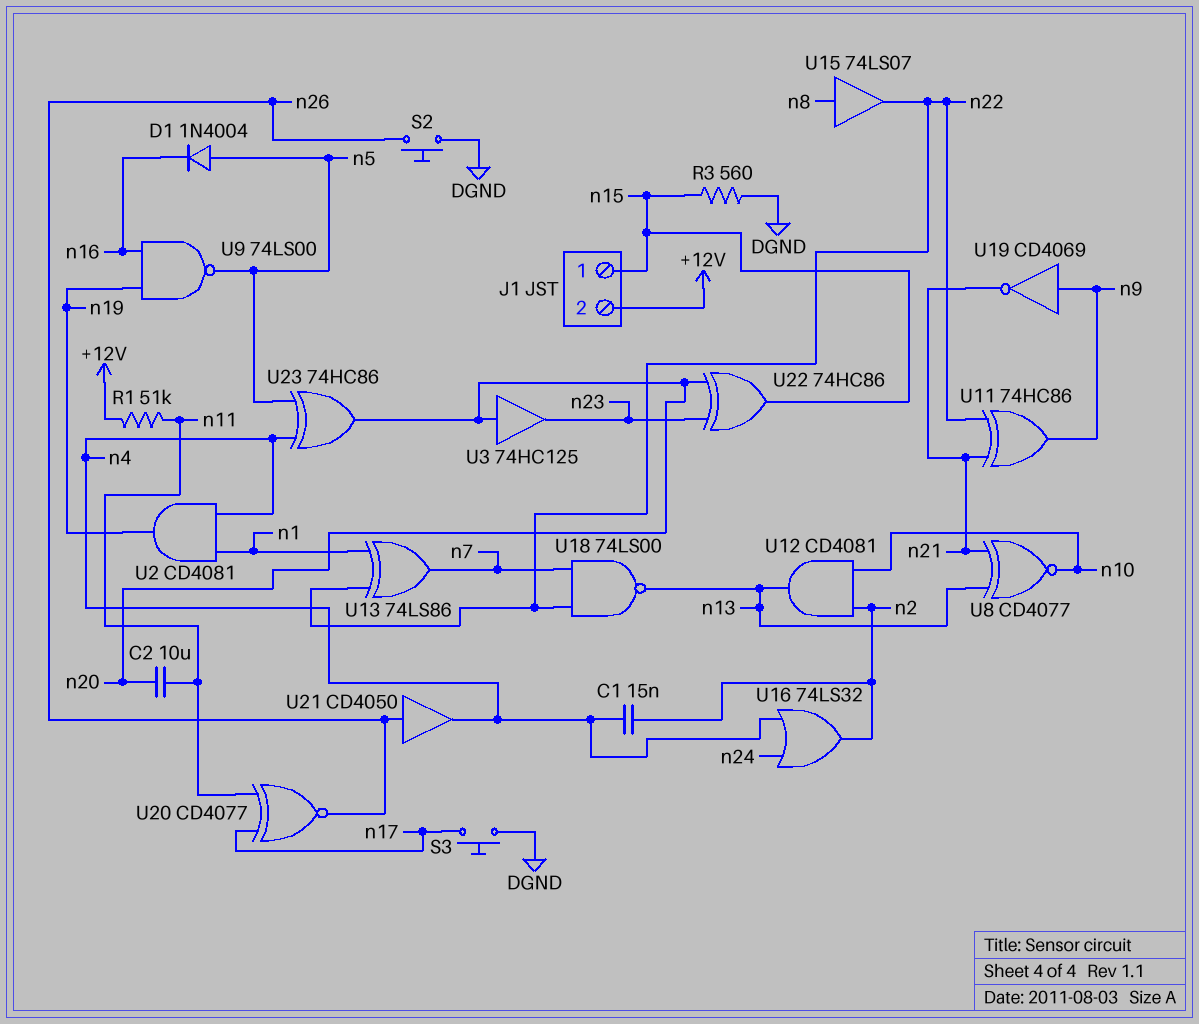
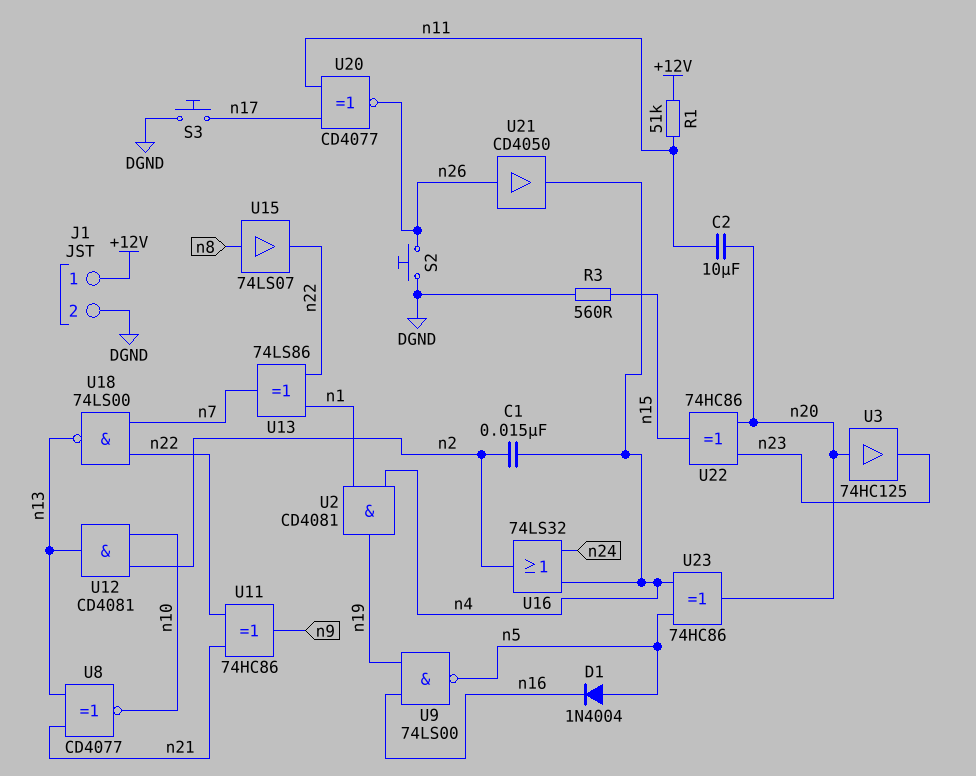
J1 pin 1: n15 -> +12V
J1 pin 2: +12V -> DGND
U19: NOT CD4069 (in n9, out n21) -> none

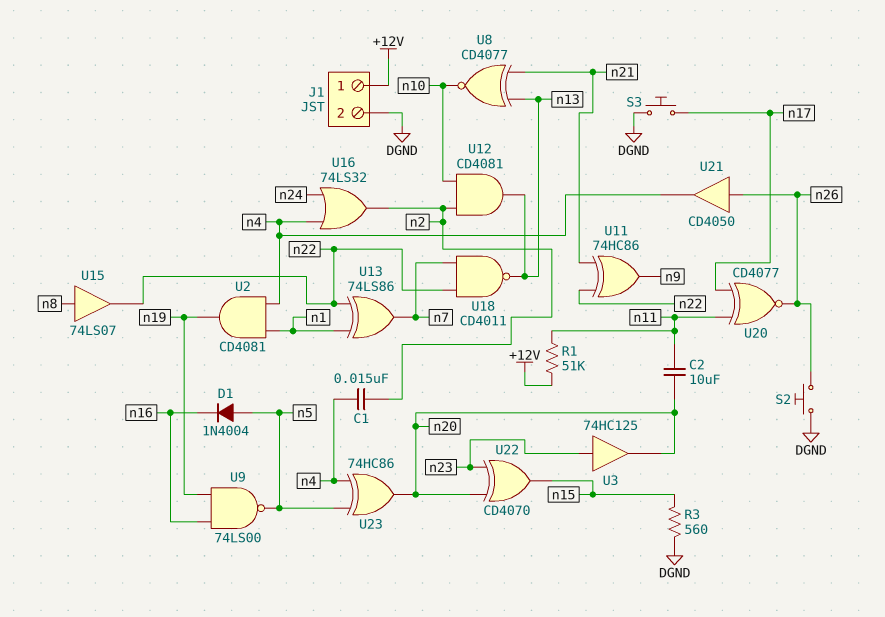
U3: buffer 74HC125 (in n20, out n23) -> buffer 74HC125 (in n23, out n20)
U18: NAND 74LS00 (in n7, in n22, out n13) -> NAND CD4011 (in n7, in n22, out n13)
U22: XOR 74HC86 (in n20, in n23, out n15) -> XOR CD4070 (in n20, in n23, out n15)

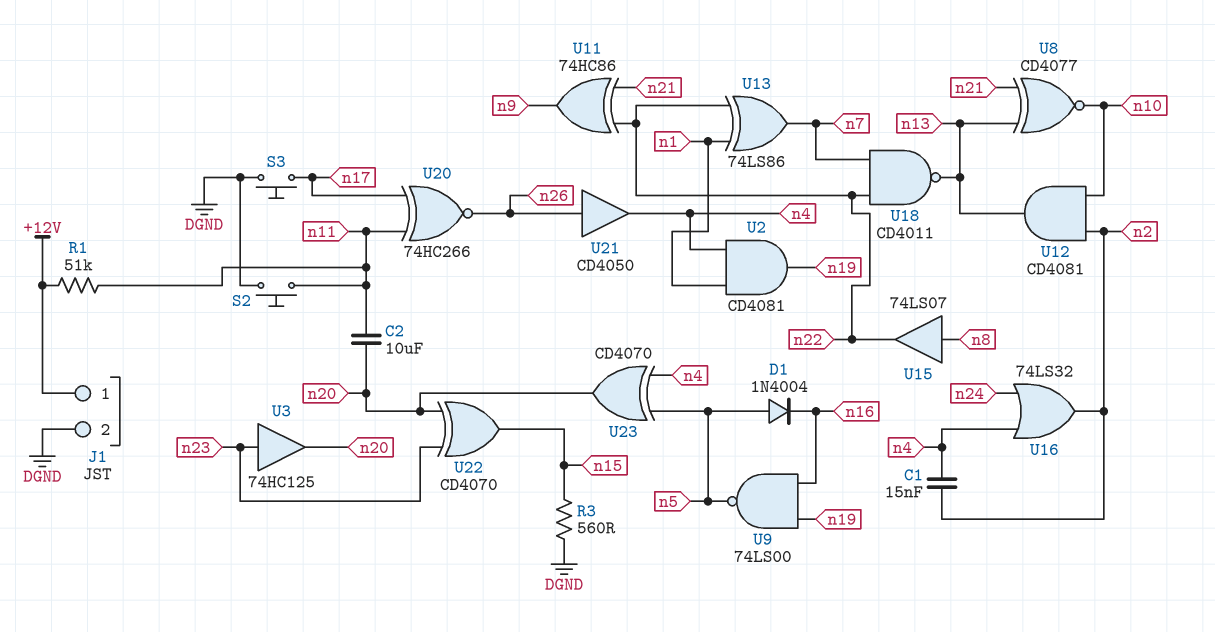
S2: button (DGND, n26) -> button (DGND, n11)
U20: XNOR CD4077 (in n11, in n17, out n26) -> XNOR 74HC266 (in n11, in n17, out n26)
U23: XOR 74HC86 (in n4, in n5, out n20) -> XOR CD4070 (in n4, in n5, out n20)

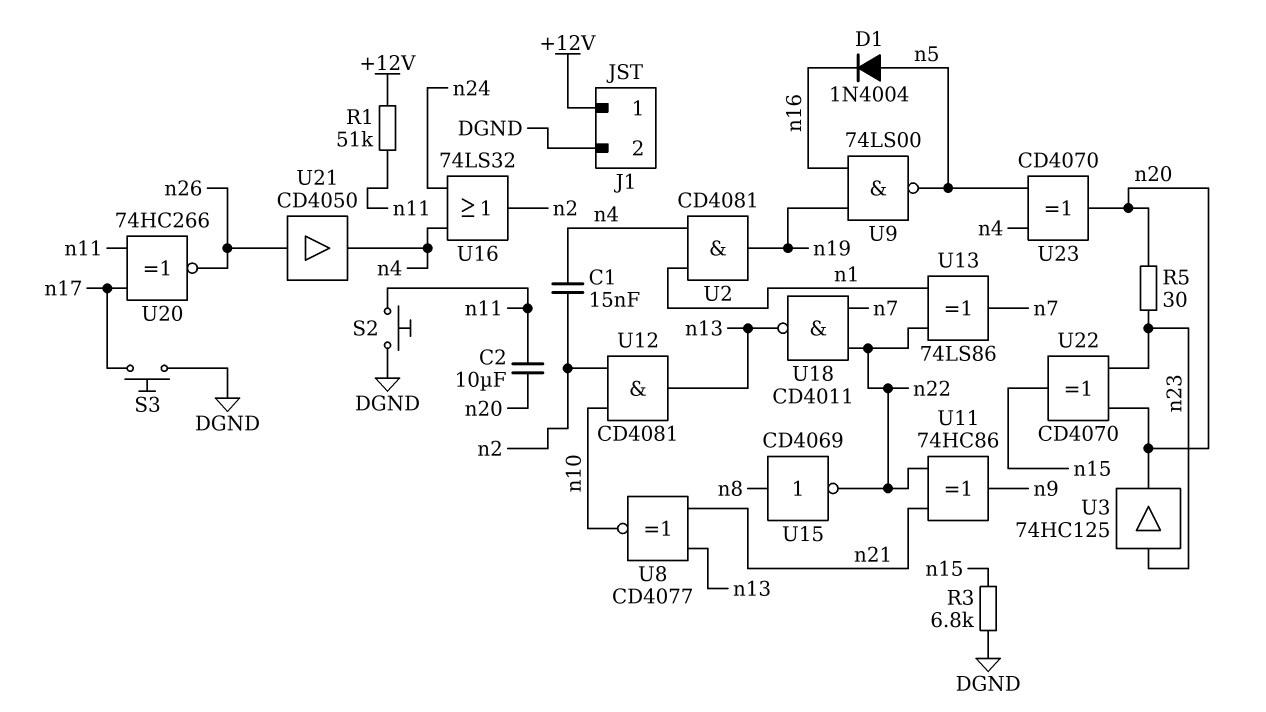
R3: 560 (DGND, n15) -> 6.8k (DGND, n15)
R5: none -> 30 (n20, n23)
U15: buffer 74LS07 (in n8, out n22) -> NOT CD4069 (in n8, out n22)

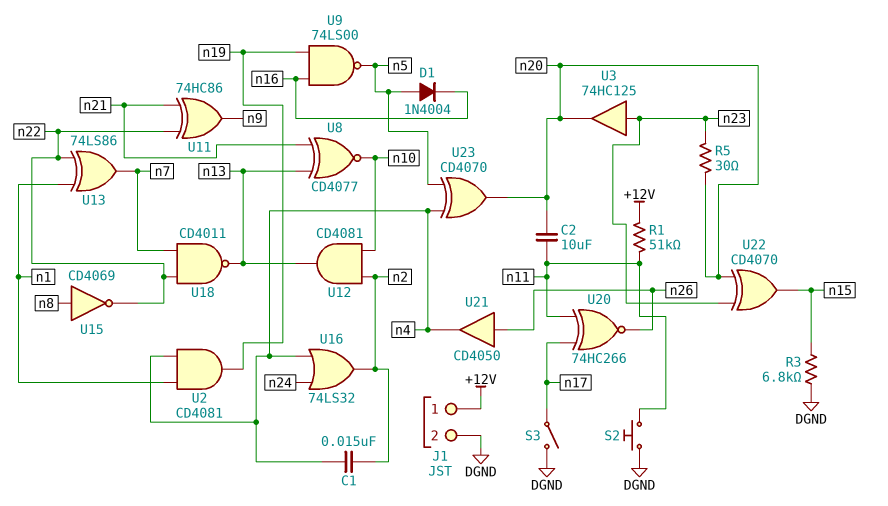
S3: button (DGND, n17) -> switch (DGND, n17)

